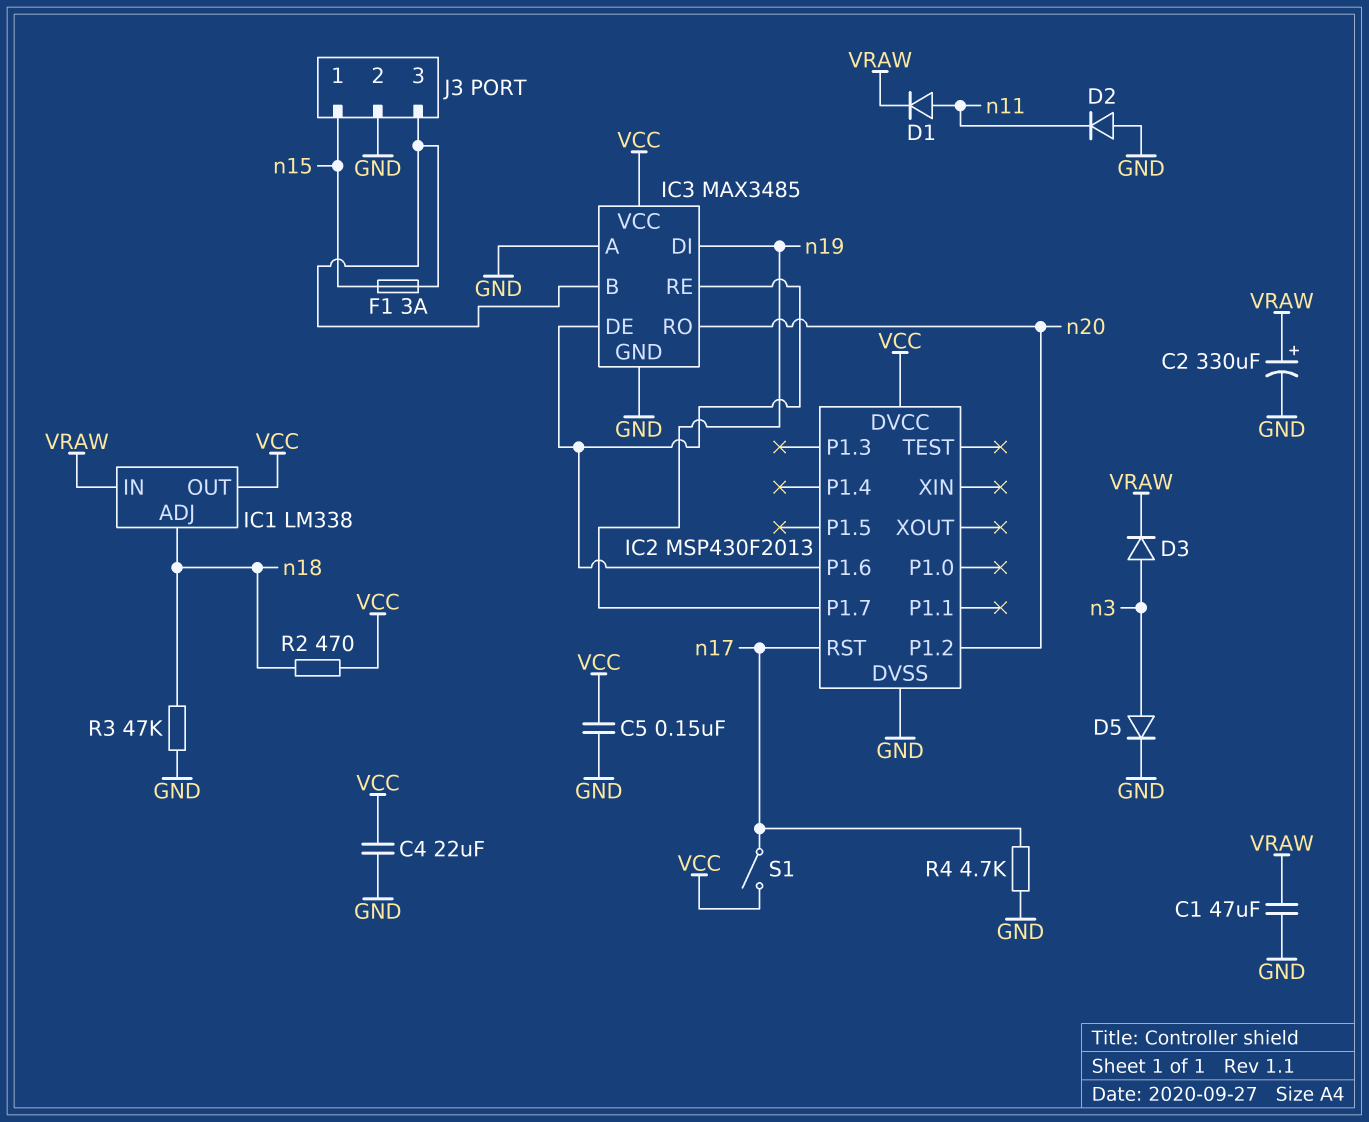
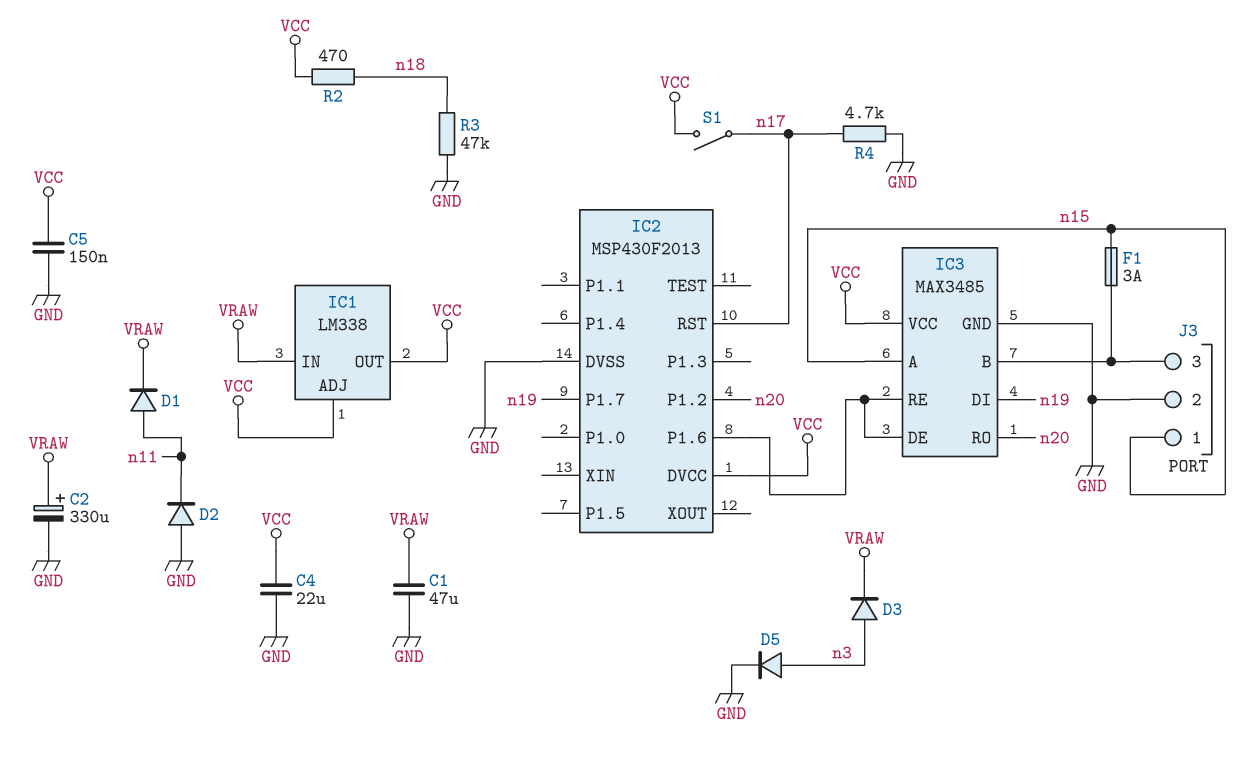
IC1 pin ADJ: n18 -> VCC
IC3 pin A: GND -> n15

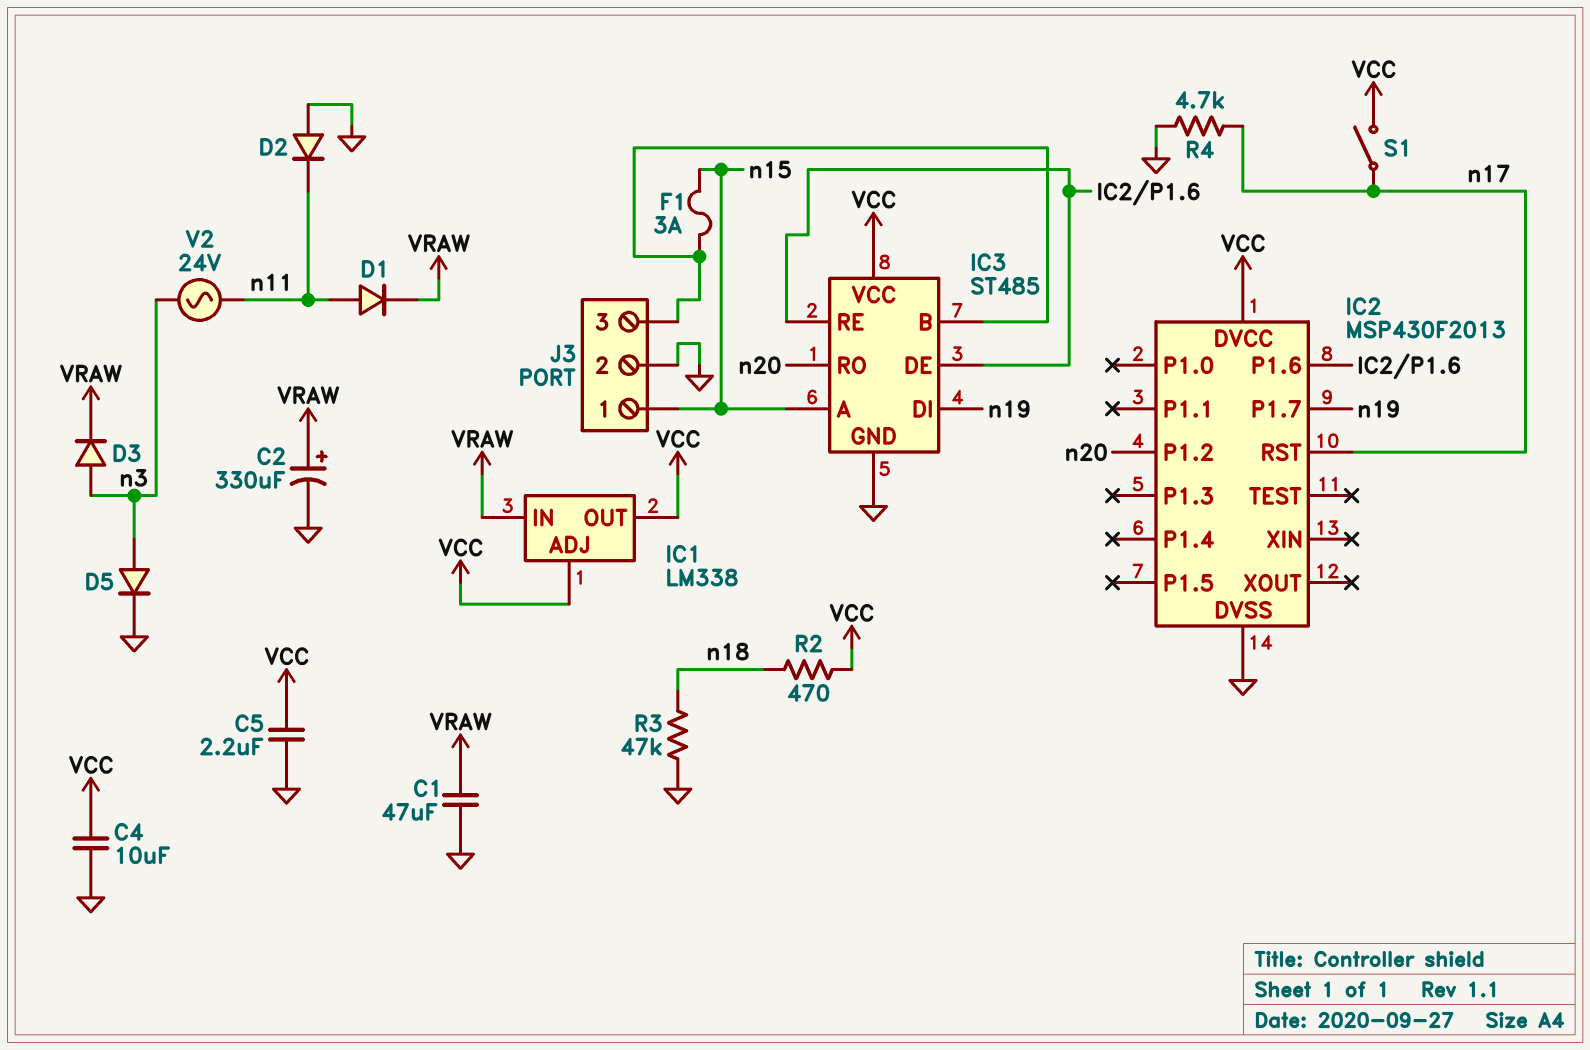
C4: 22uF (GND, VCC) -> 10uF (GND, VCC)
C5: 150nF (GND, VCC) -> 2.2uF (GND, VCC)
IC3: MAX3485 -> ST485
V2: none -> AC 24V (n3, n11)

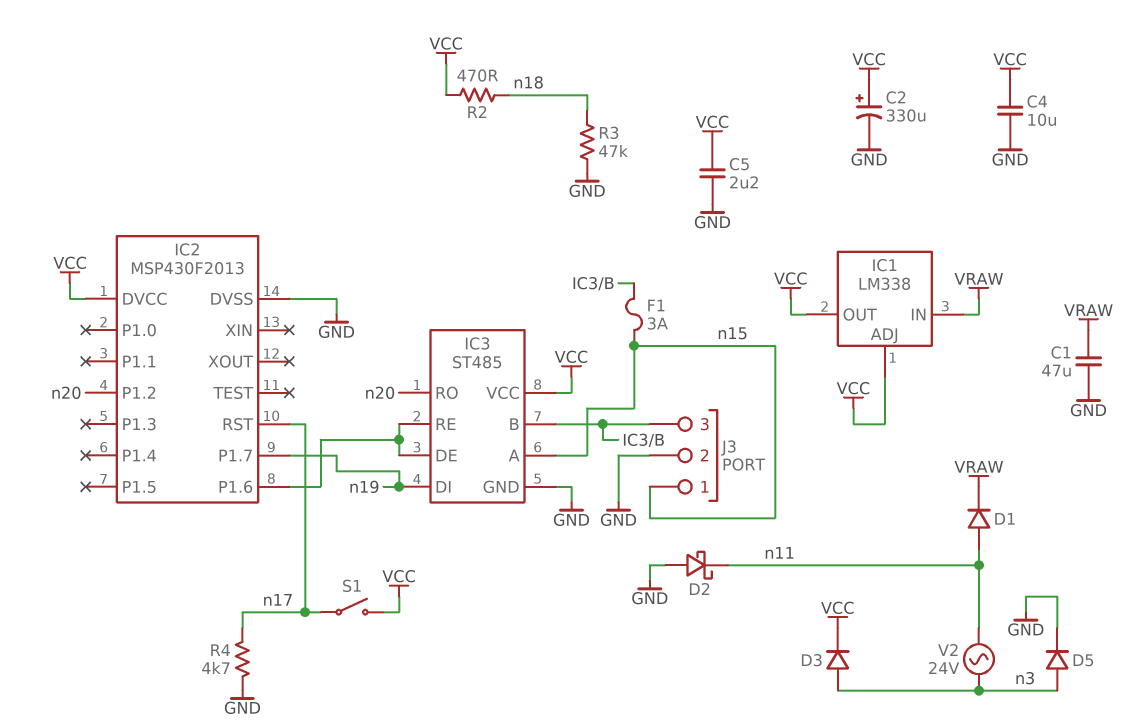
C2: 330uF (plus VRAW, minus GND) -> 330uF (plus VCC, minus GND)
D2: diode (A GND, K n11) -> schottky (A GND, K n11)
D3: diode (A n3, K VRAW) -> diode (A n3, K VCC)

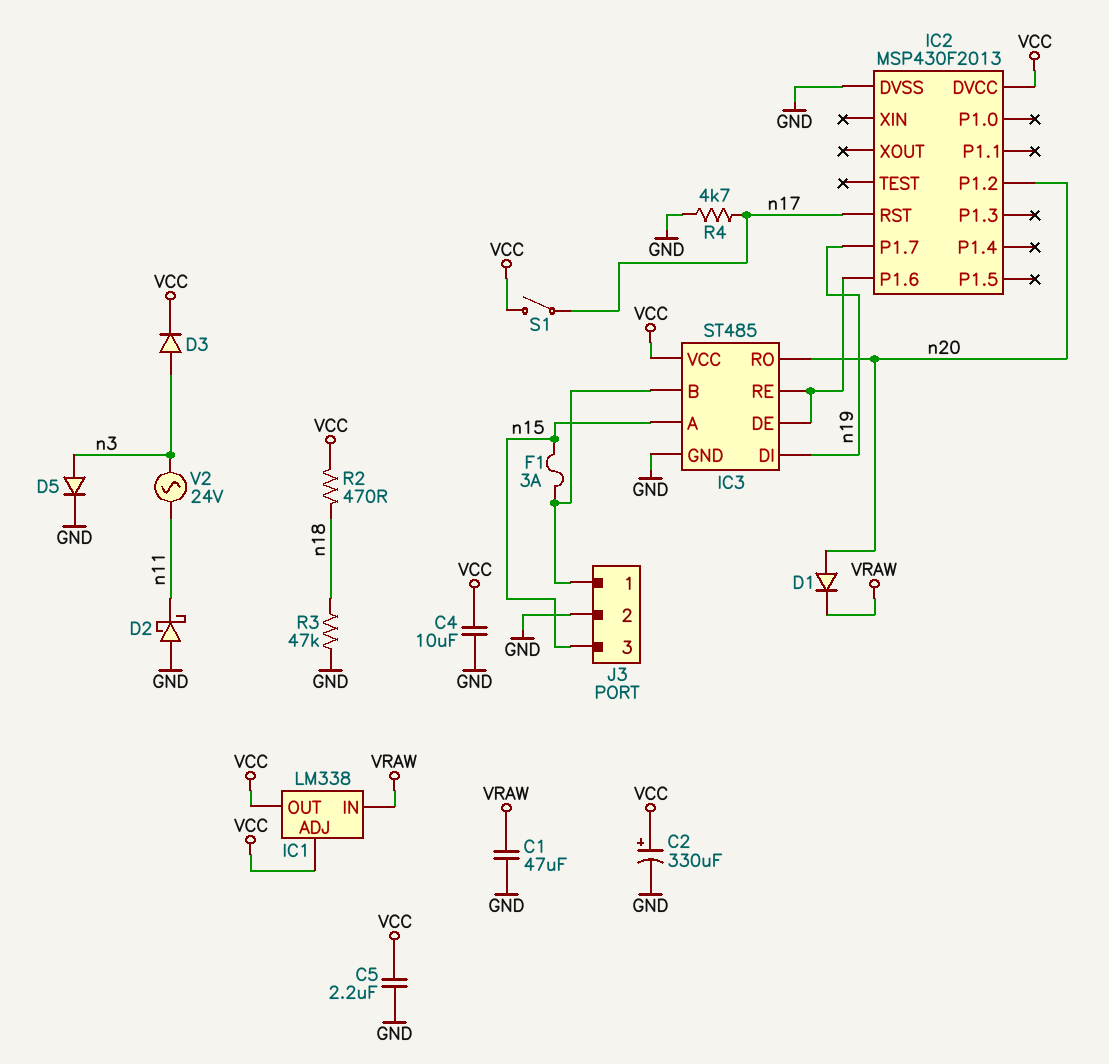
D1: diode (A n11, K VRAW) -> diode (A n20, K VRAW)
J3 pin 1: n15 -> IC3/B
J3 pin 3: IC3/B -> n15

